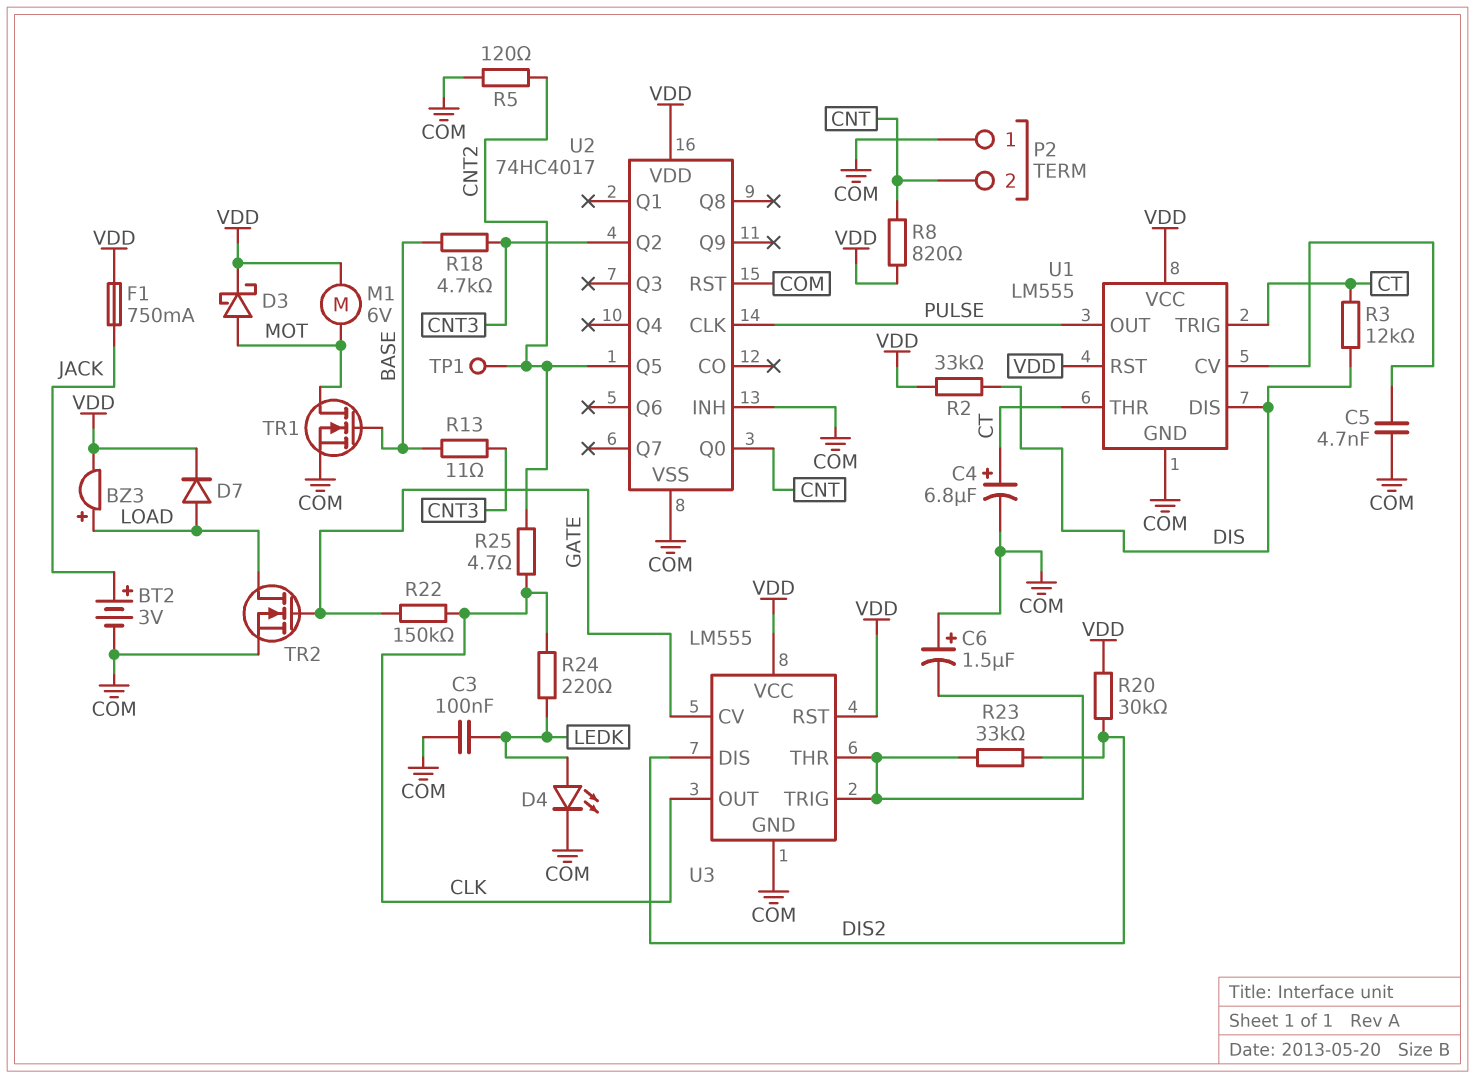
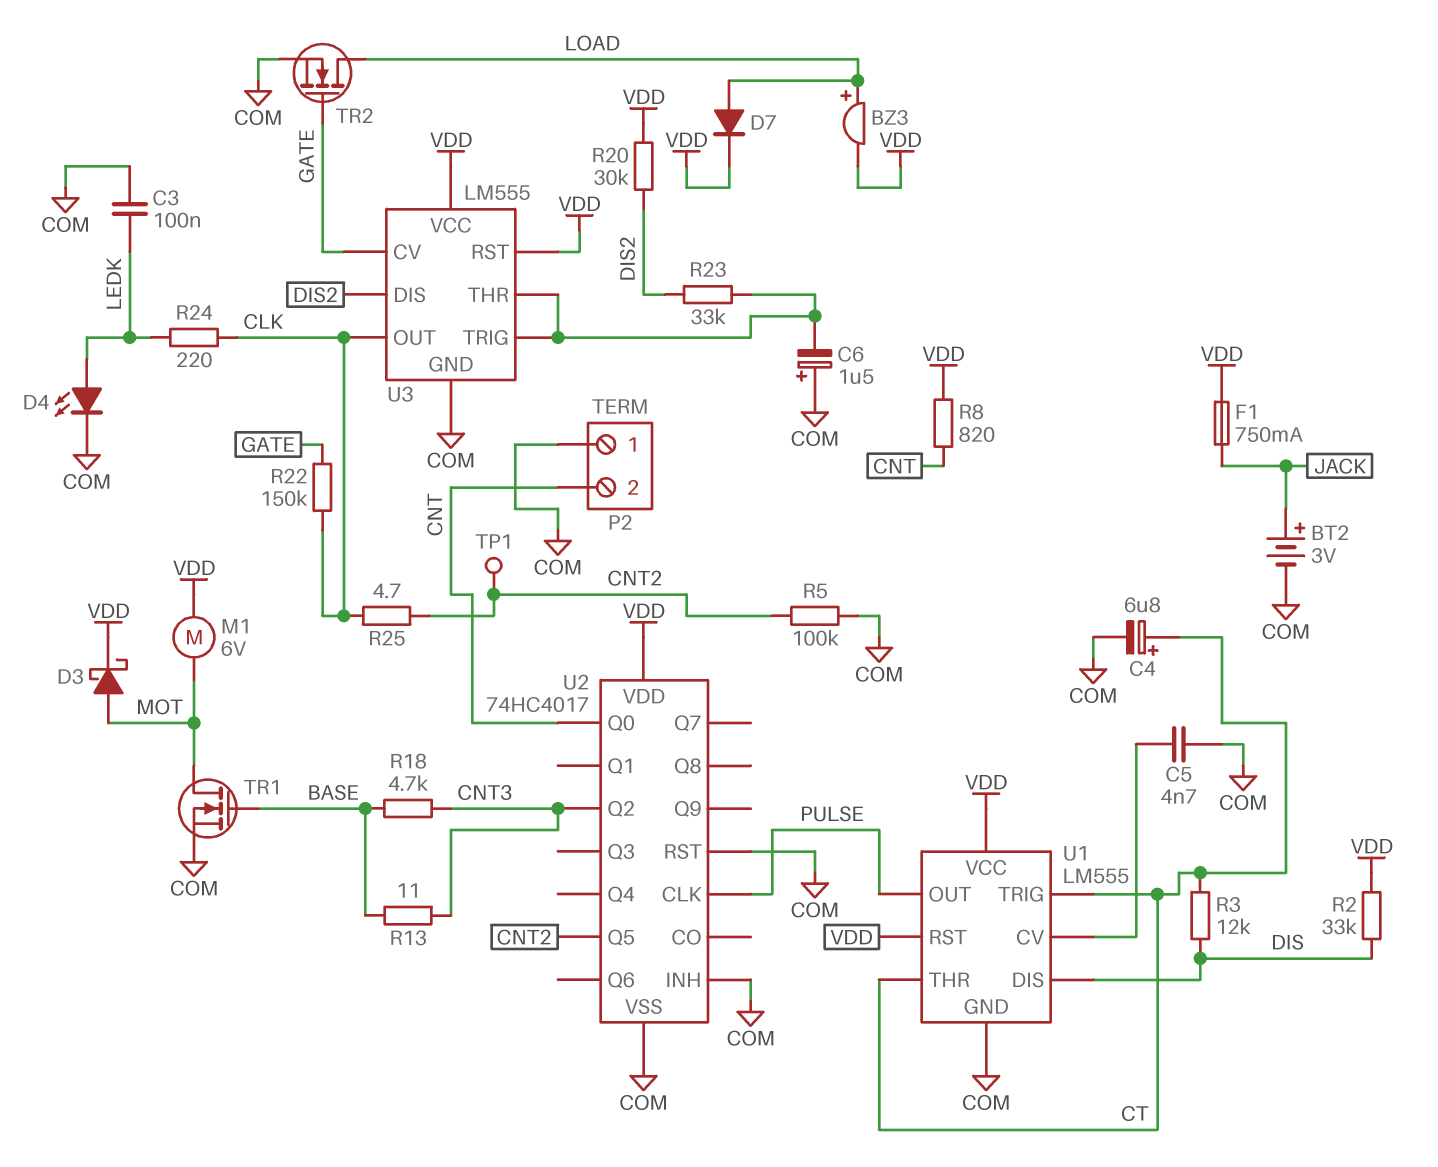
R5: 120 (CNT2, COM) -> 100k (CNT2, COM)

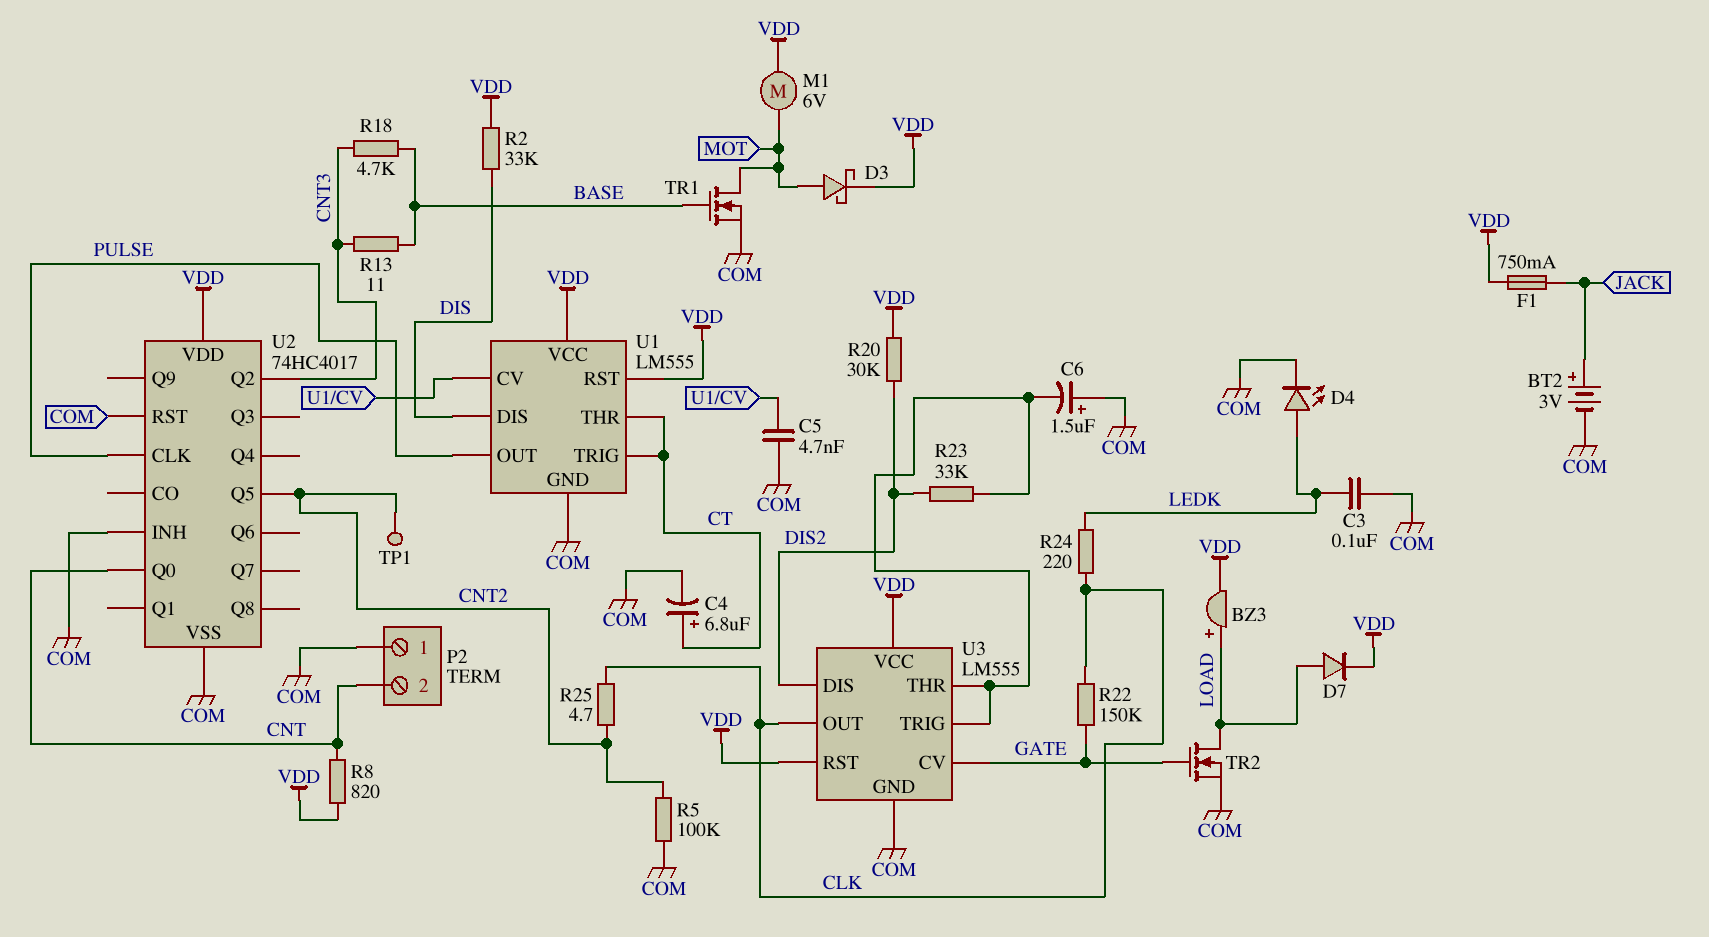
R3: 12k (CT, DIS) -> none

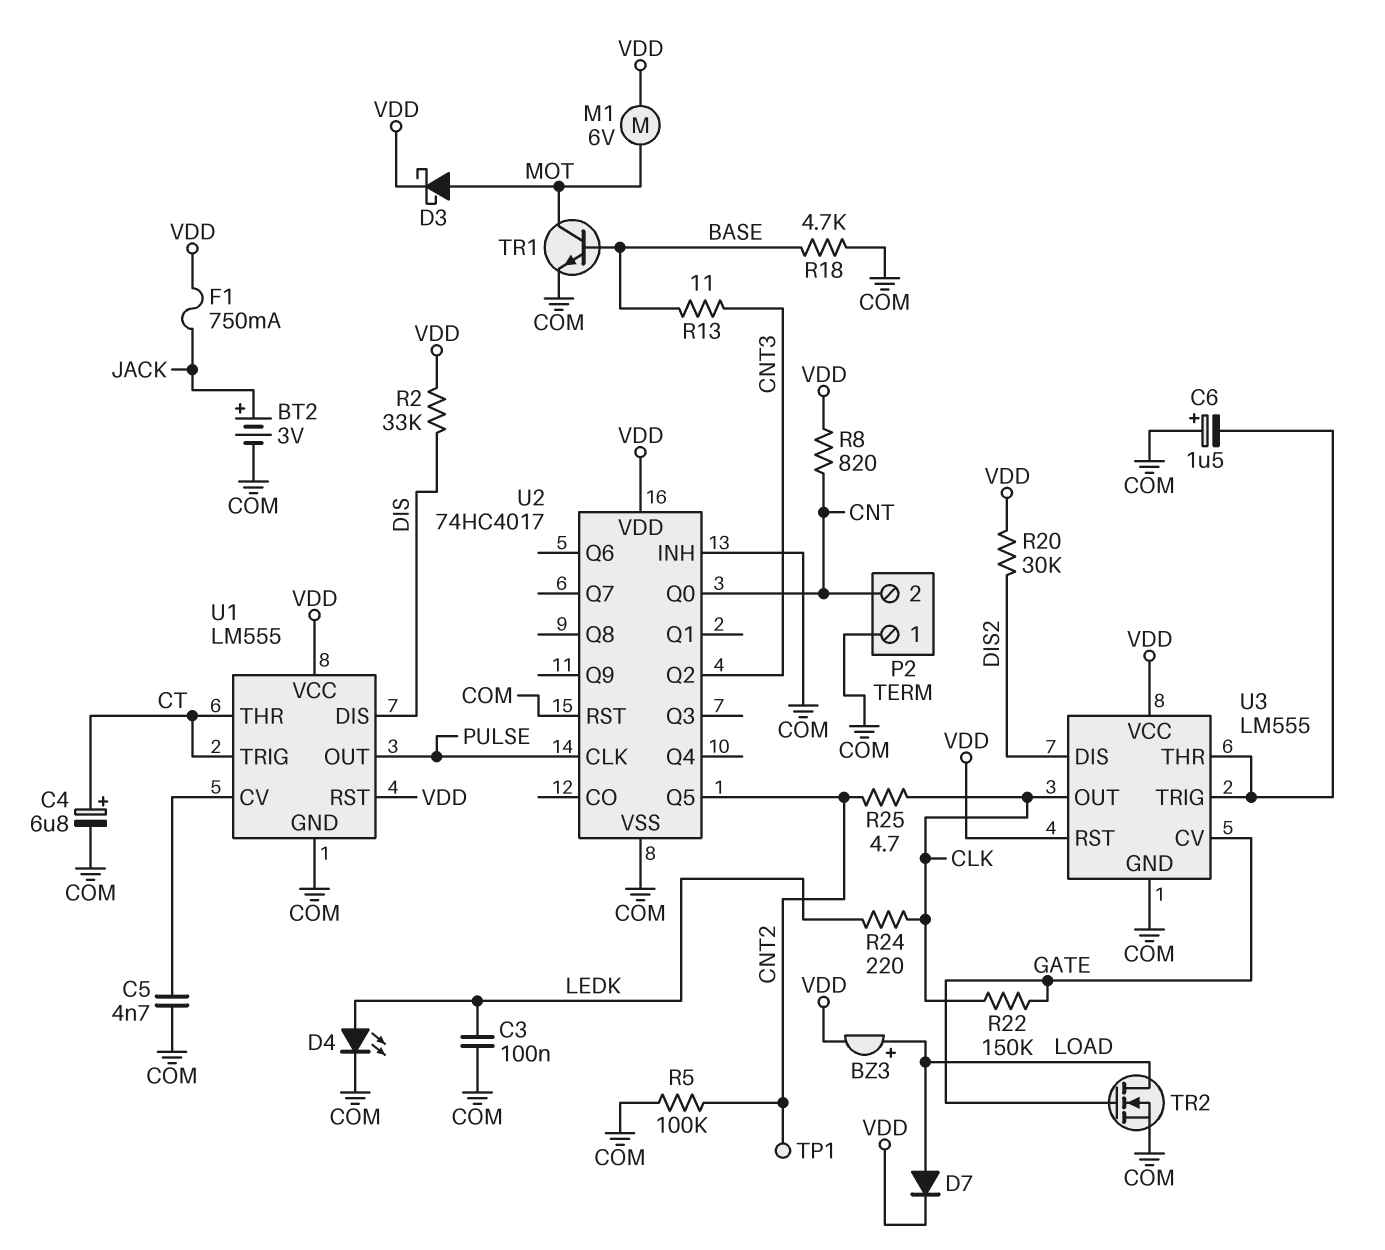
R18: 4.7k (BASE, CNT3) -> 4.7k (BASE, COM)
R23: 33k (DIS2, U3/THR) -> none
TR1: NMOS (G BASE, D MOT, S COM) -> NPN (B BASE, C MOT, E COM)

